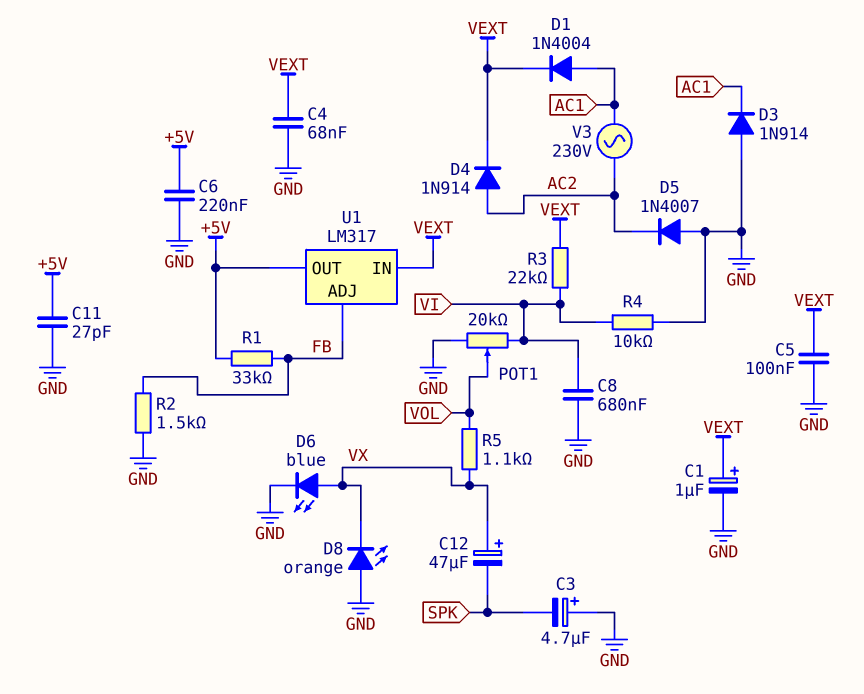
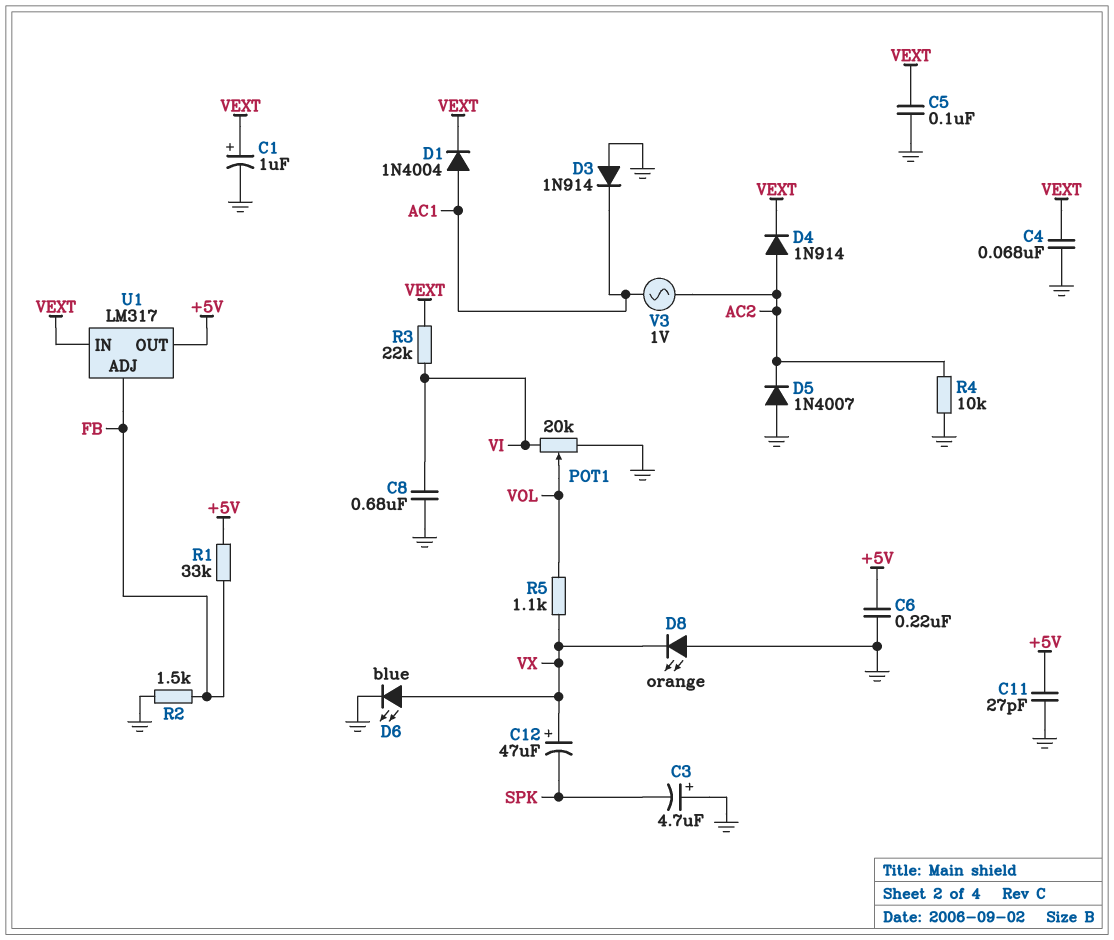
R4: 10k (GND, VI) -> 10k (AC2, GND)
V3: AC 230V (AC1, AC2) -> AC 1V (AC1, AC2)

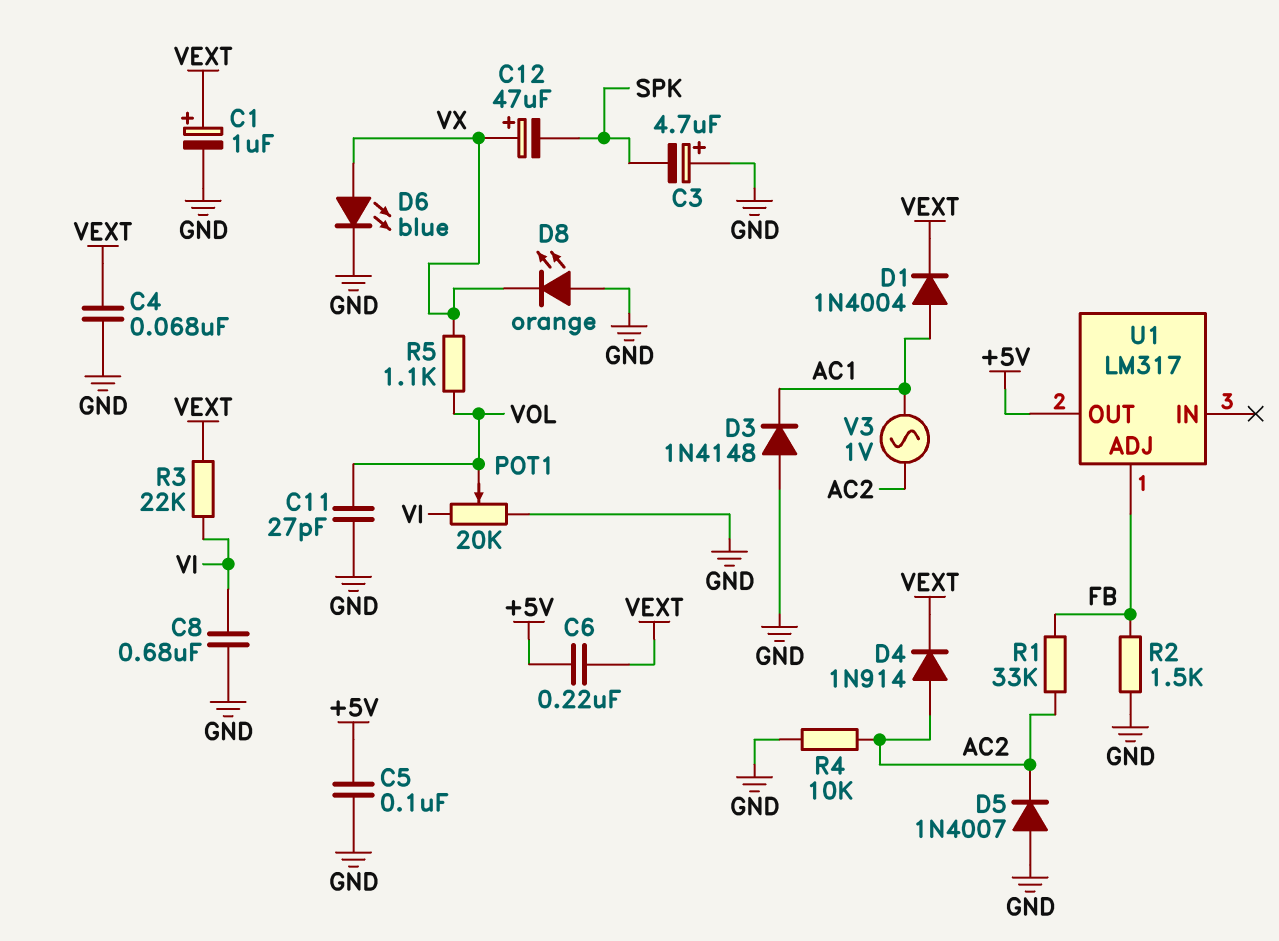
C5: 100nF (GND, VEXT) -> 100nF (+5V, GND)
C6: 220nF (+5V, GND) -> 220nF (+5V, VEXT)
C11: 27pF (+5V, GND) -> 27pF (GND, VOL)
D3: diode 1N914 (A GND, K AC1) -> diode 1N4148 (A GND, K AC1)
R1: 33k (+5V, FB) -> 33k (AC2, FB)
U1 pin IN: VEXT -> none

